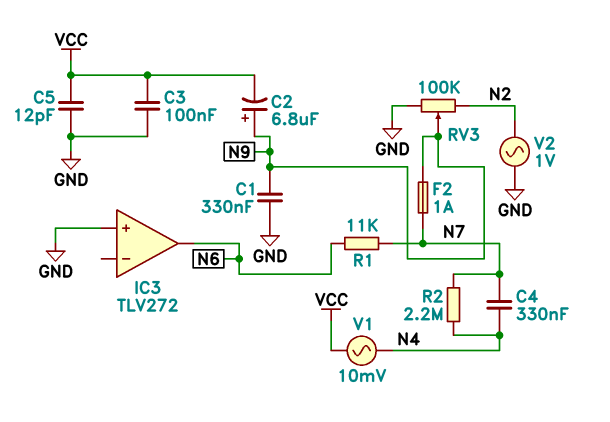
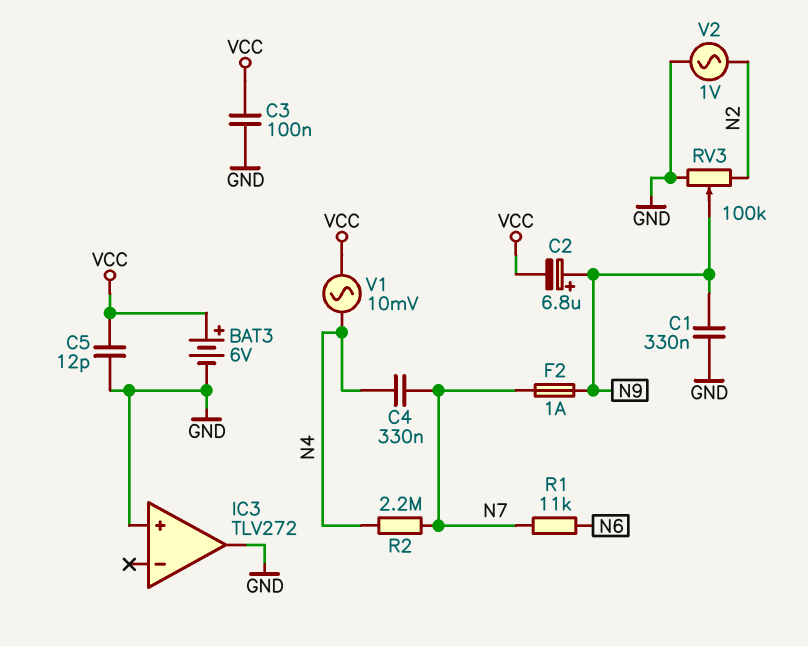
BAT3: none -> 6V (plus VCC, minus GND)
IC3 pin out: N6 -> GND

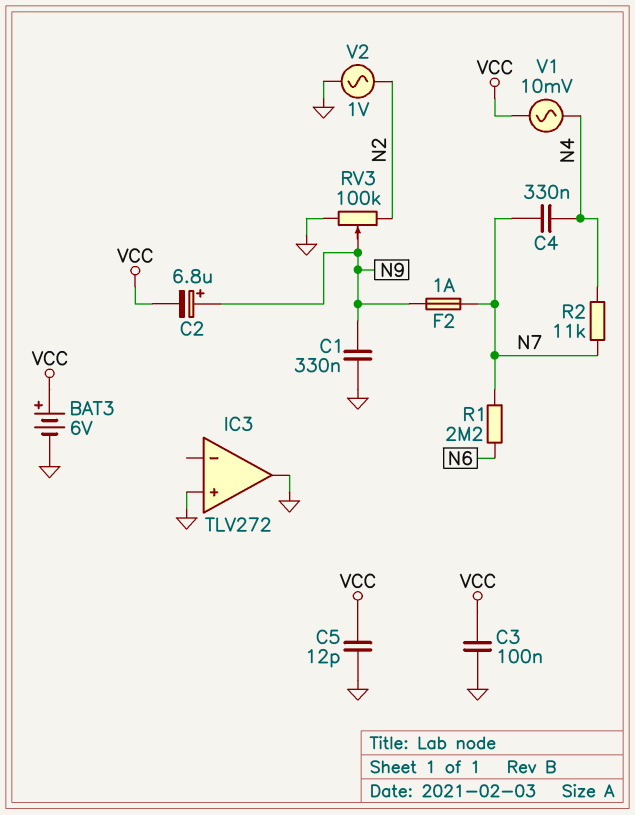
R1: 11k (N6, N7) -> 2.2M (N6, N7)
R2: 2.2M (N4, N7) -> 11k (N4, N7)

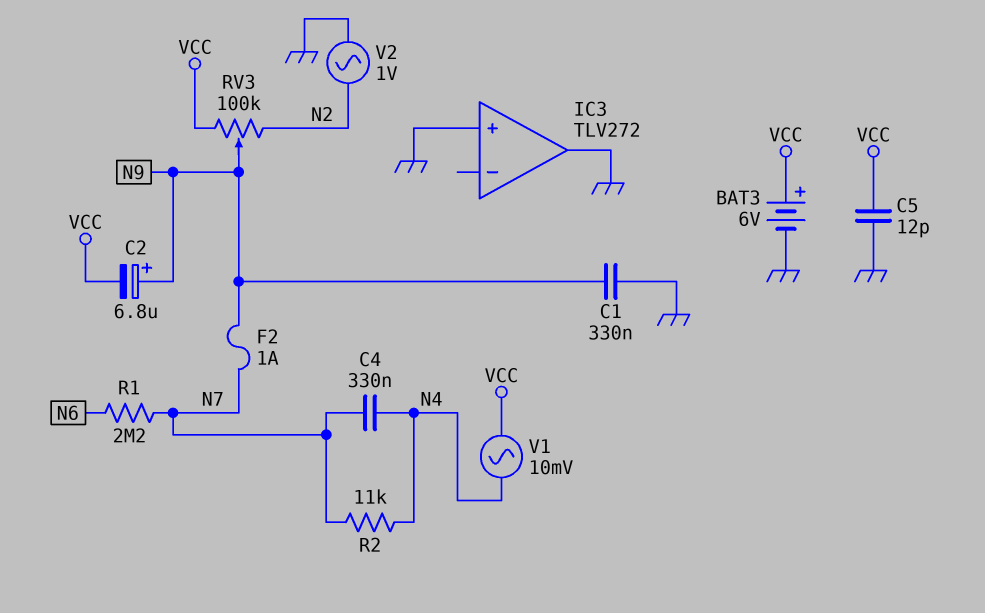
C3: 100nF (GND, VCC) -> none
RV3: 100k (GND, N2, wiper N9) -> 100k (N2, VCC, wiper N9)

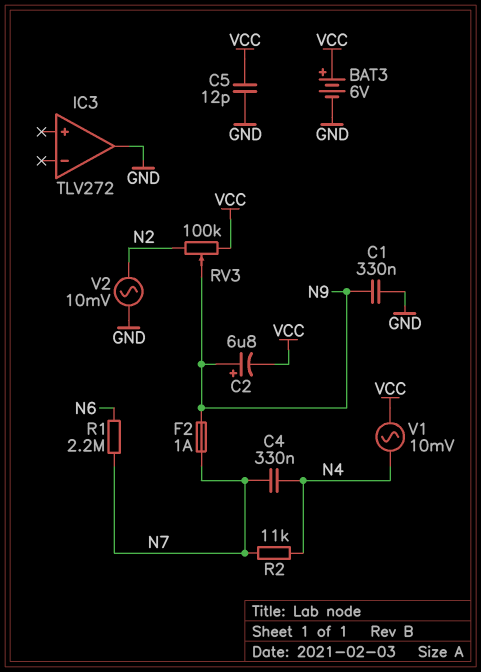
IC3 pin in+: GND -> none
V2: AC 1V (GND, N2) -> AC 10mV (GND, N2)

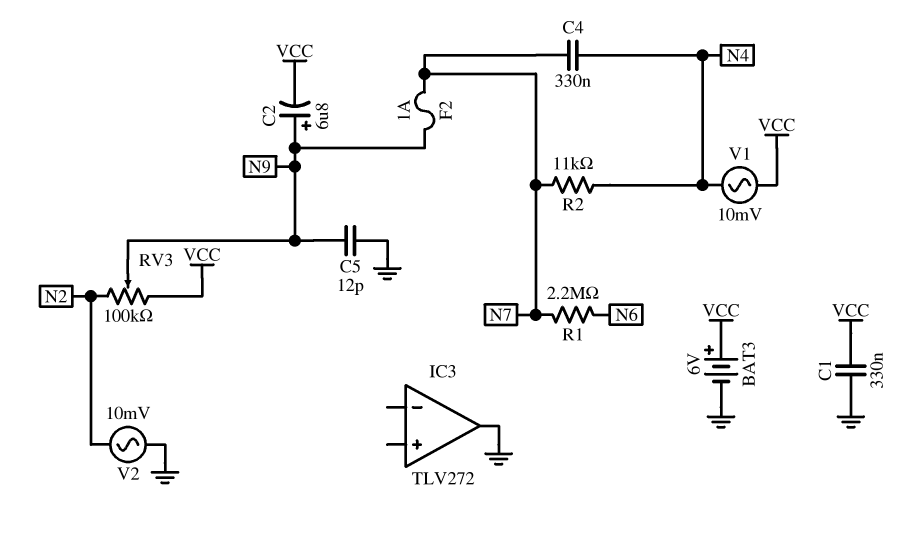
C1: 330nF (GND, N9) -> 330nF (GND, VCC)
C5: 12pF (GND, VCC) -> 12pF (GND, N9)

